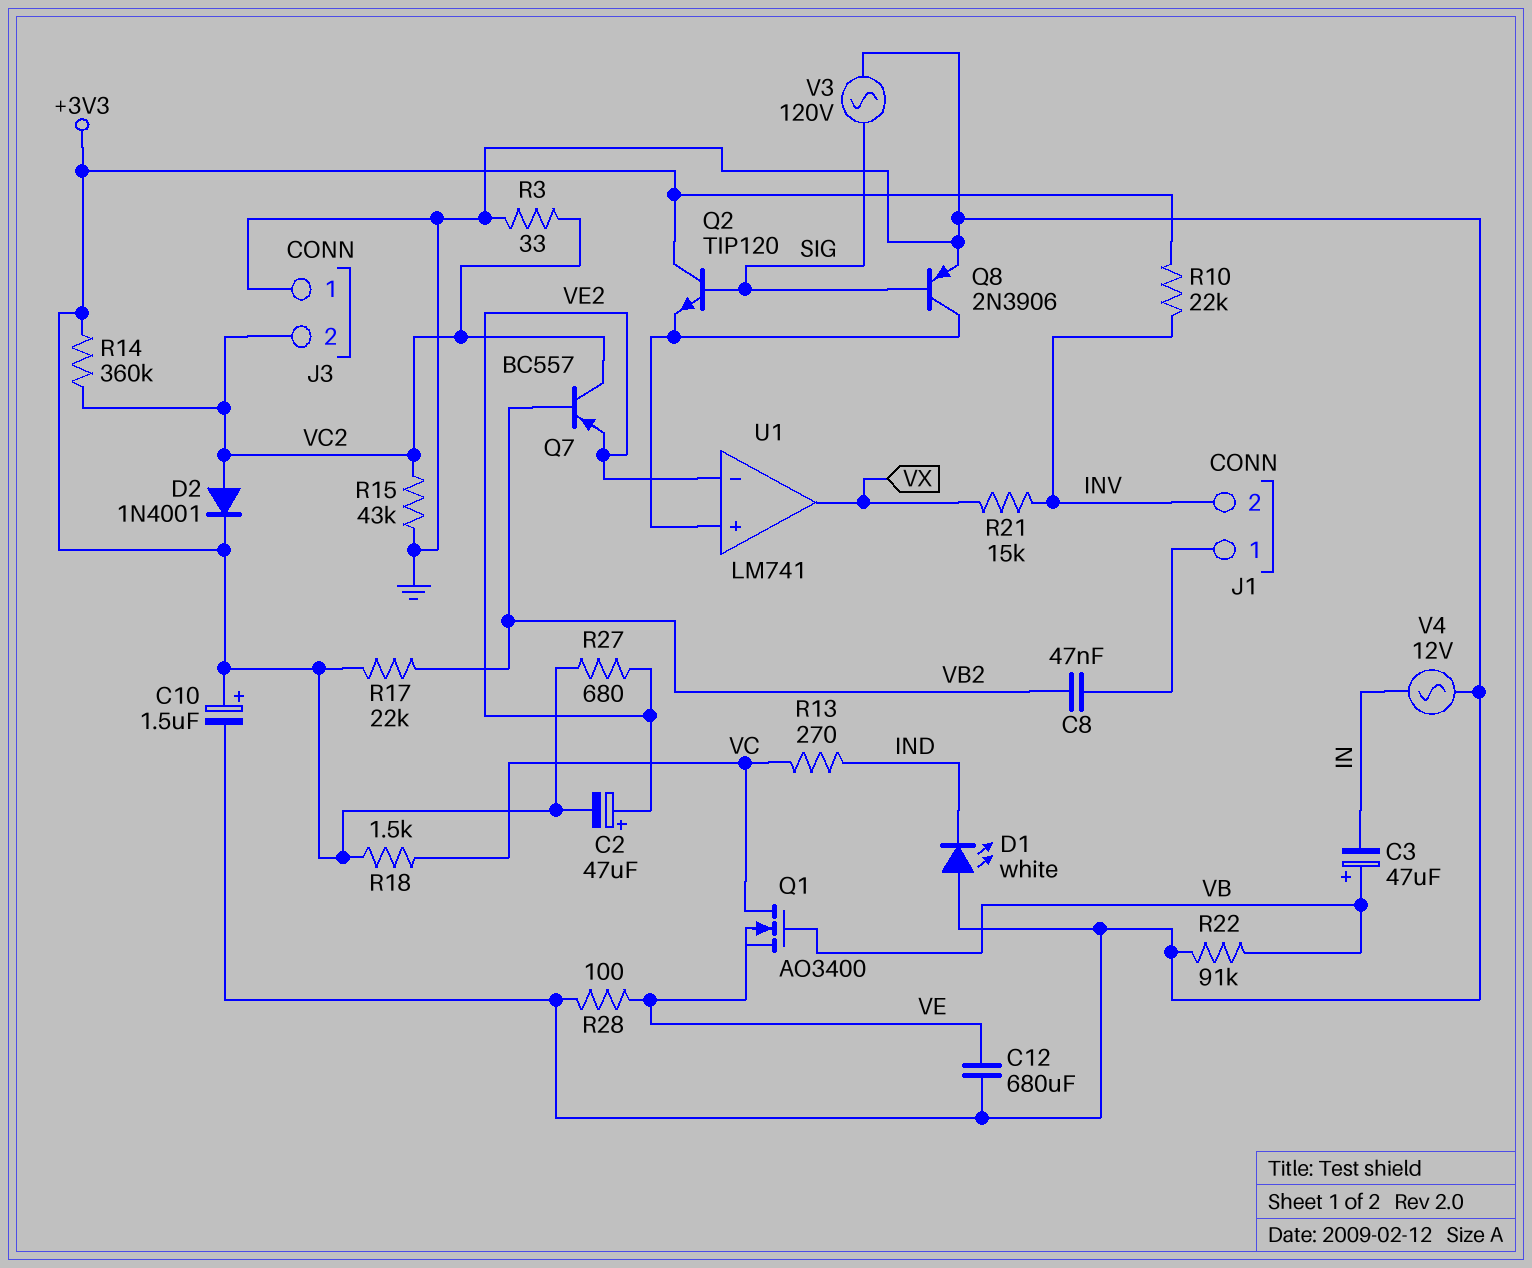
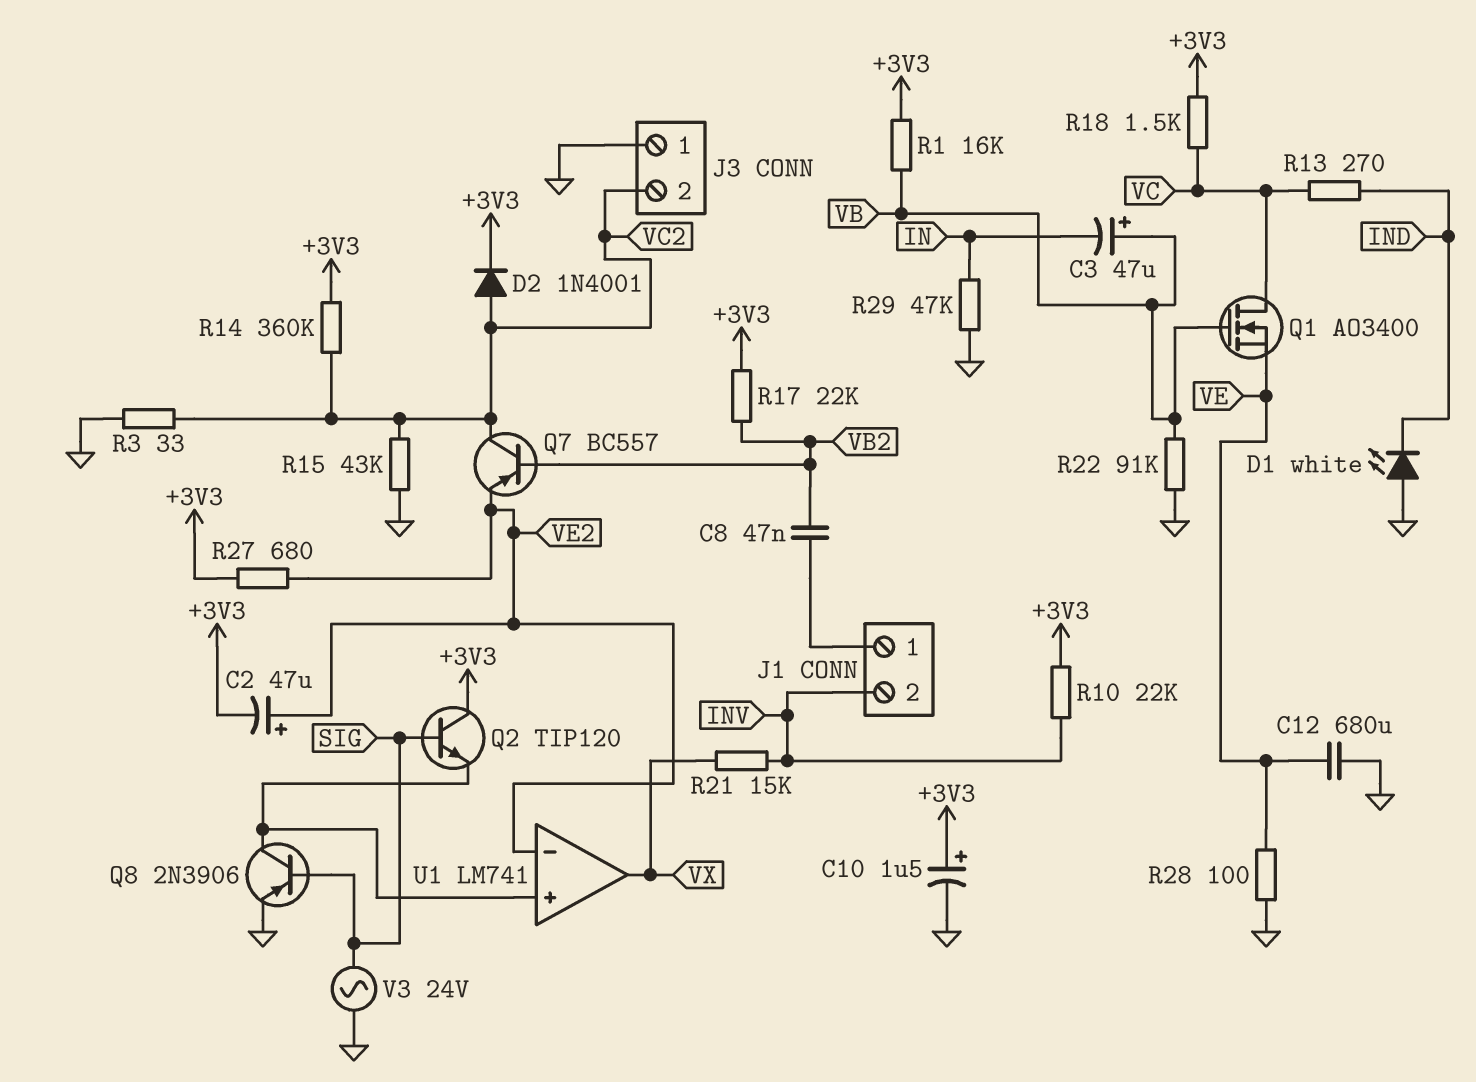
R1: none -> 16k (+3V3, VB)
R29: none -> 47k (GND, IN)
V3: AC 120V (GND, SIG) -> AC 24V (GND, SIG)
V4: AC 12V (GND, IN) -> none

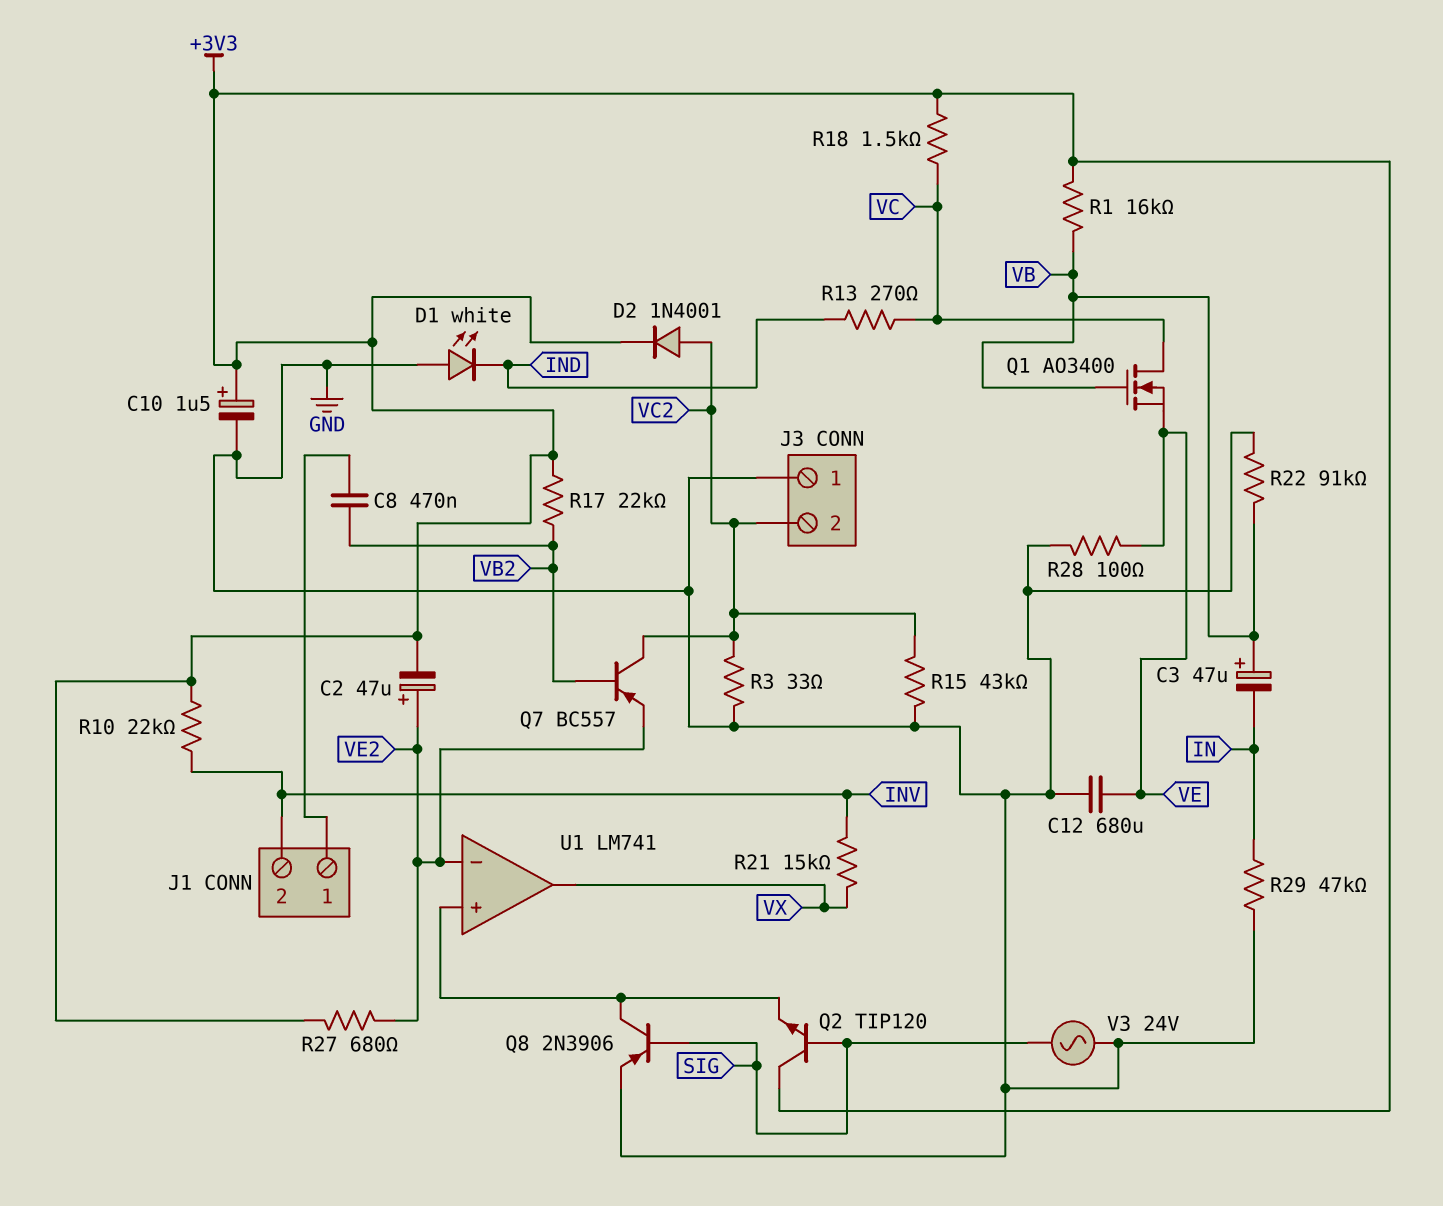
C8: 47nF (J1/1, VB2) -> 470nF (J1/1, VB2)
R14: 360k (+3V3, VC2) -> none

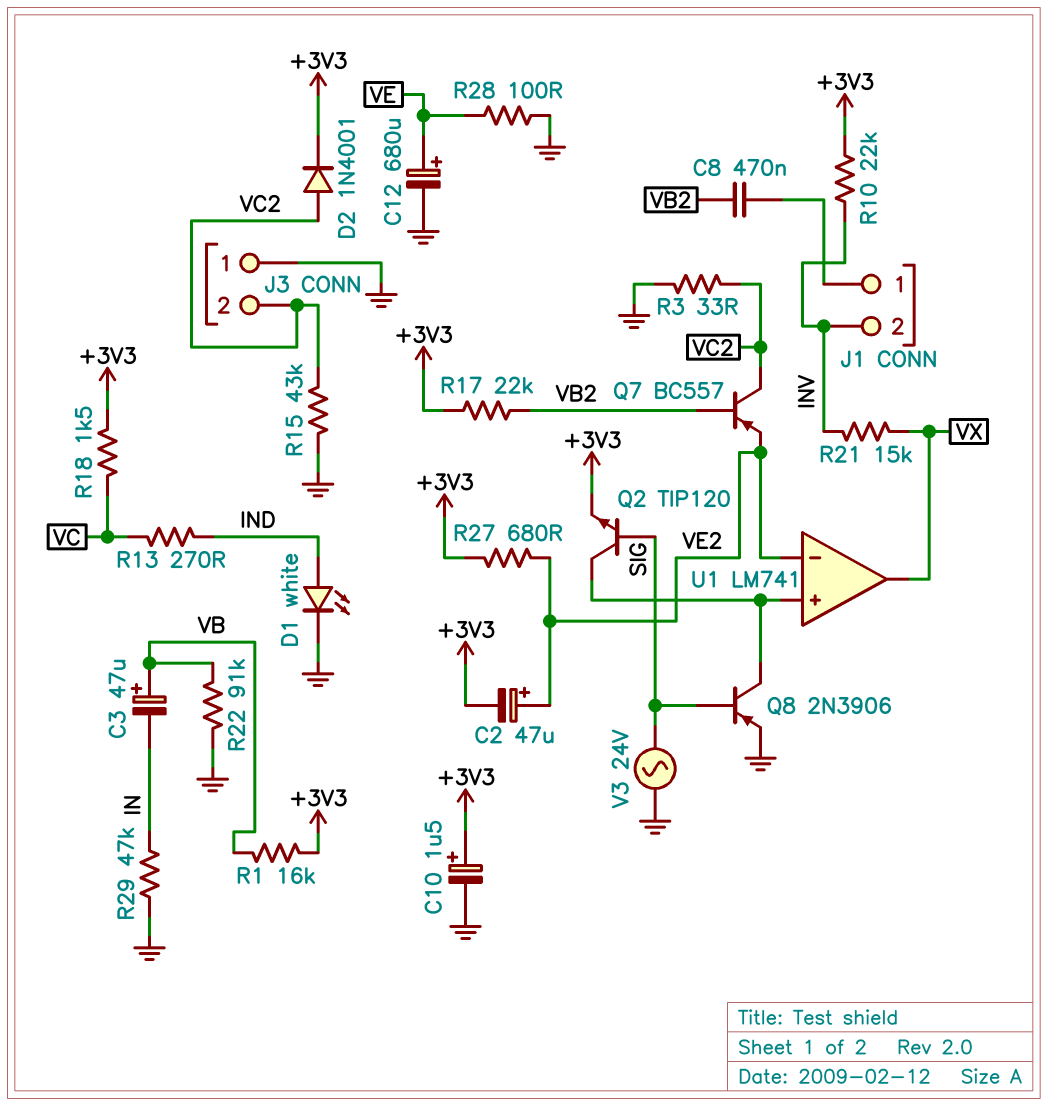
C12: 680uF (GND, VE) -> 680uF (plus VE, minus GND)
D1: LED white (A GND, K IND) -> LED white (A IND, K GND)
Q1: NMOS AO3400 (G VB, D VC, S VE) -> none
Q2: NPN TIP120 (B SIG, C +3V3, E U1/in+) -> NPN TIP120 (B SIG, C U1/in+, E +3V3)

